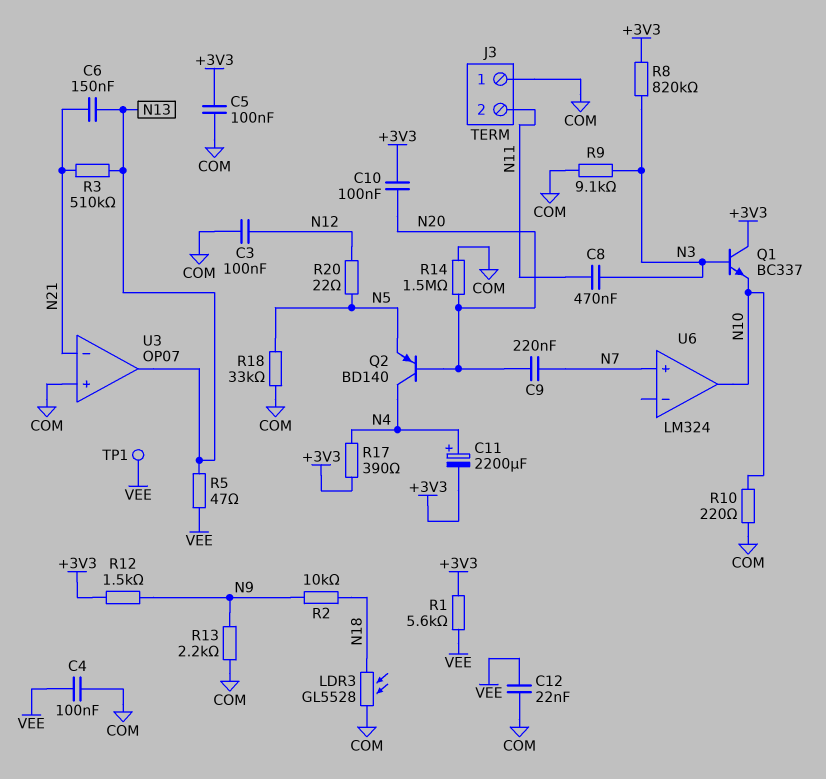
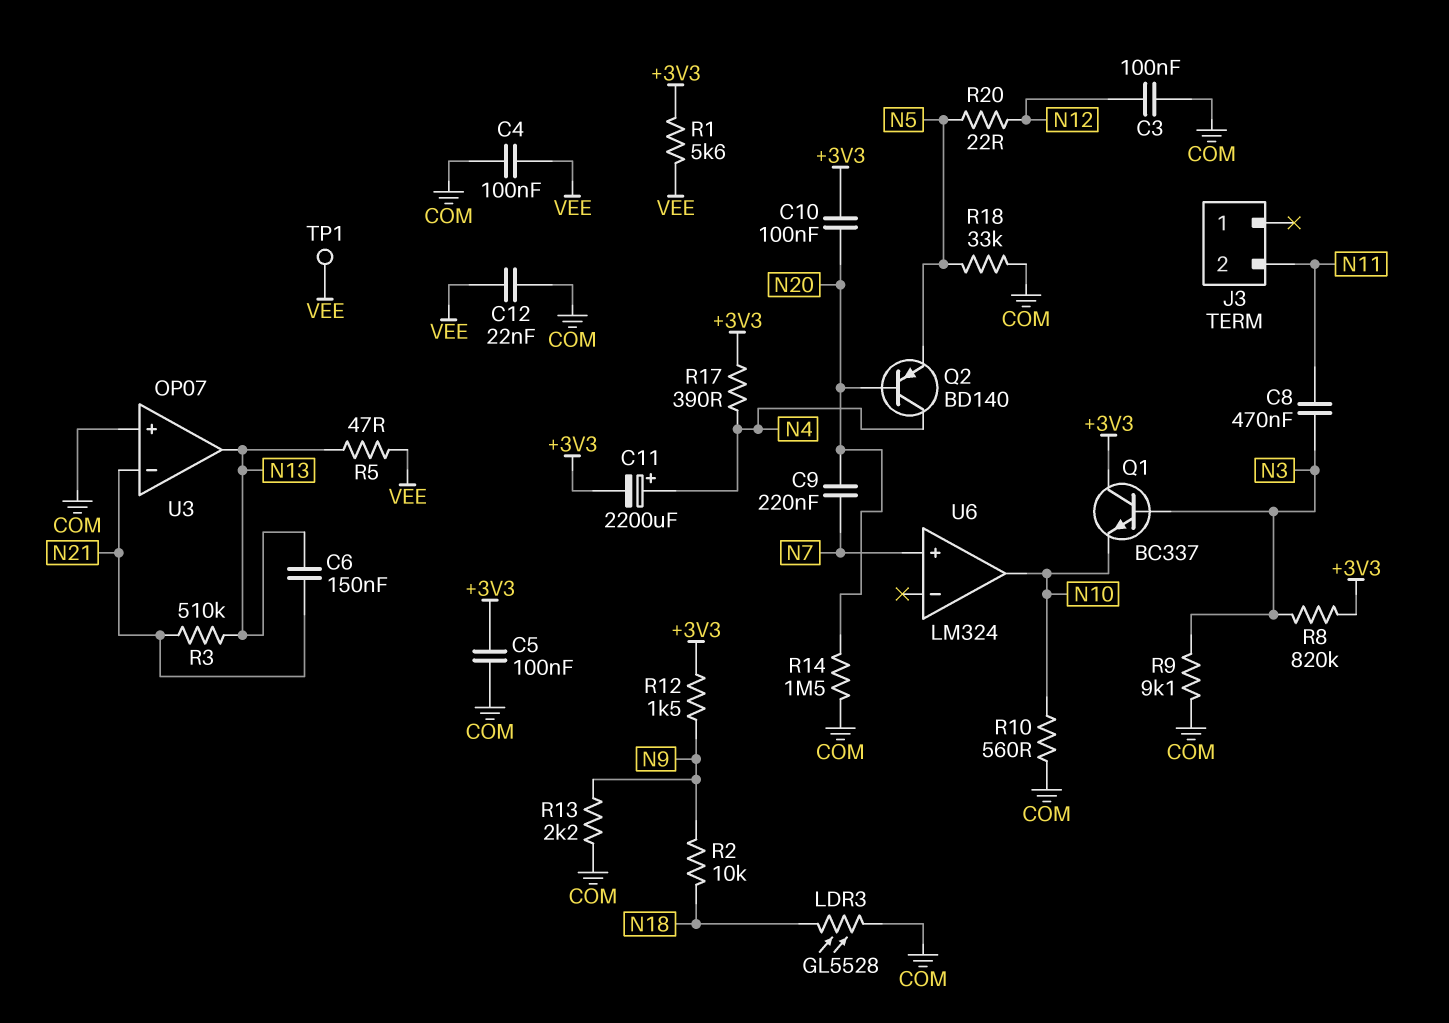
J3 pin 1: COM -> none
R10: 220 (COM, N10) -> 560 (COM, N10)

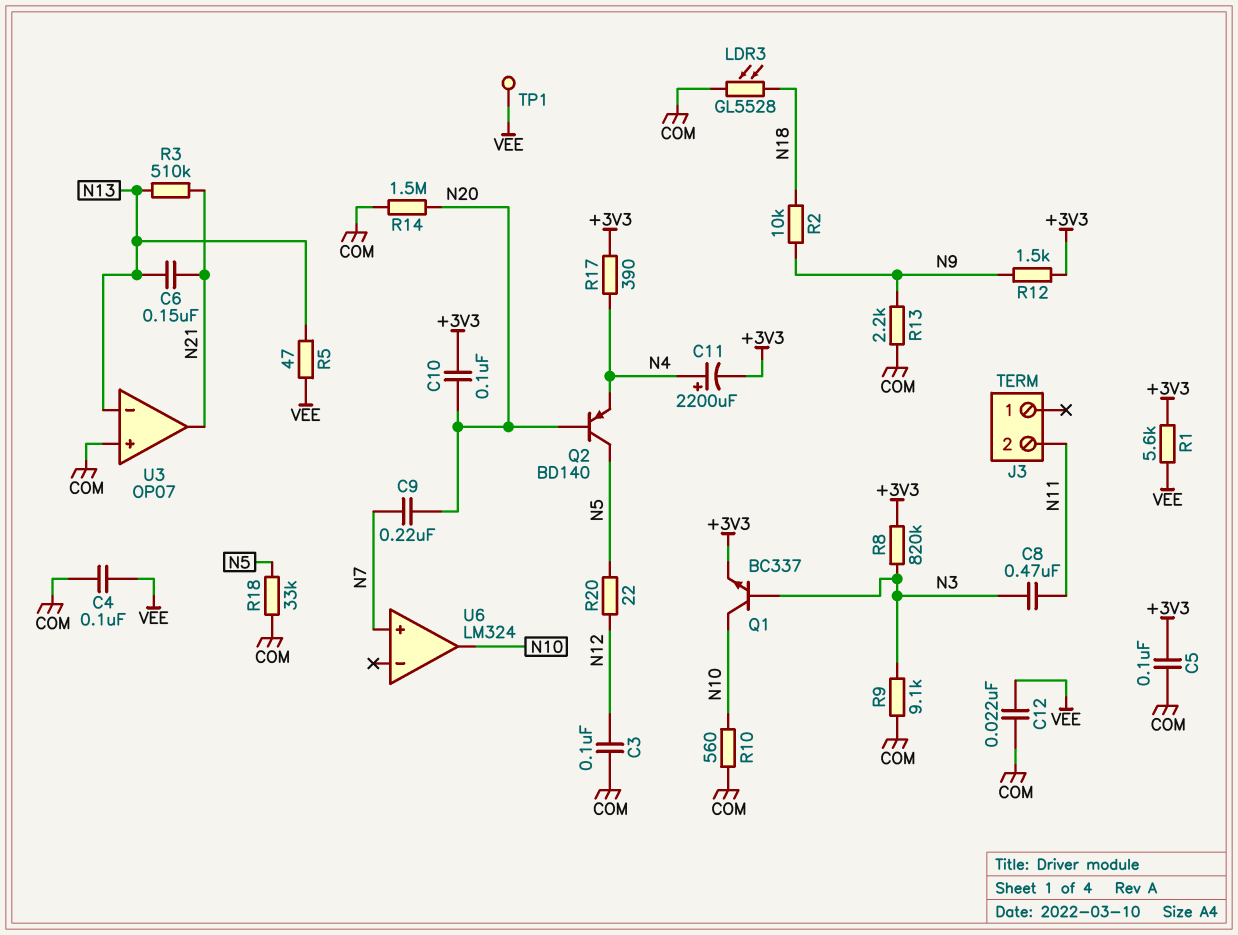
Q1: NPN BC337 (B N3, C +3V3, E N10) -> NPN BC337 (B N3, C N10, E +3V3)
Q2: PNP BD140 (B N20, C N4, E N5) -> PNP BD140 (B N20, C N5, E N4)
U3 pin in-: N21 -> N13
U3 pin out: N13 -> N21

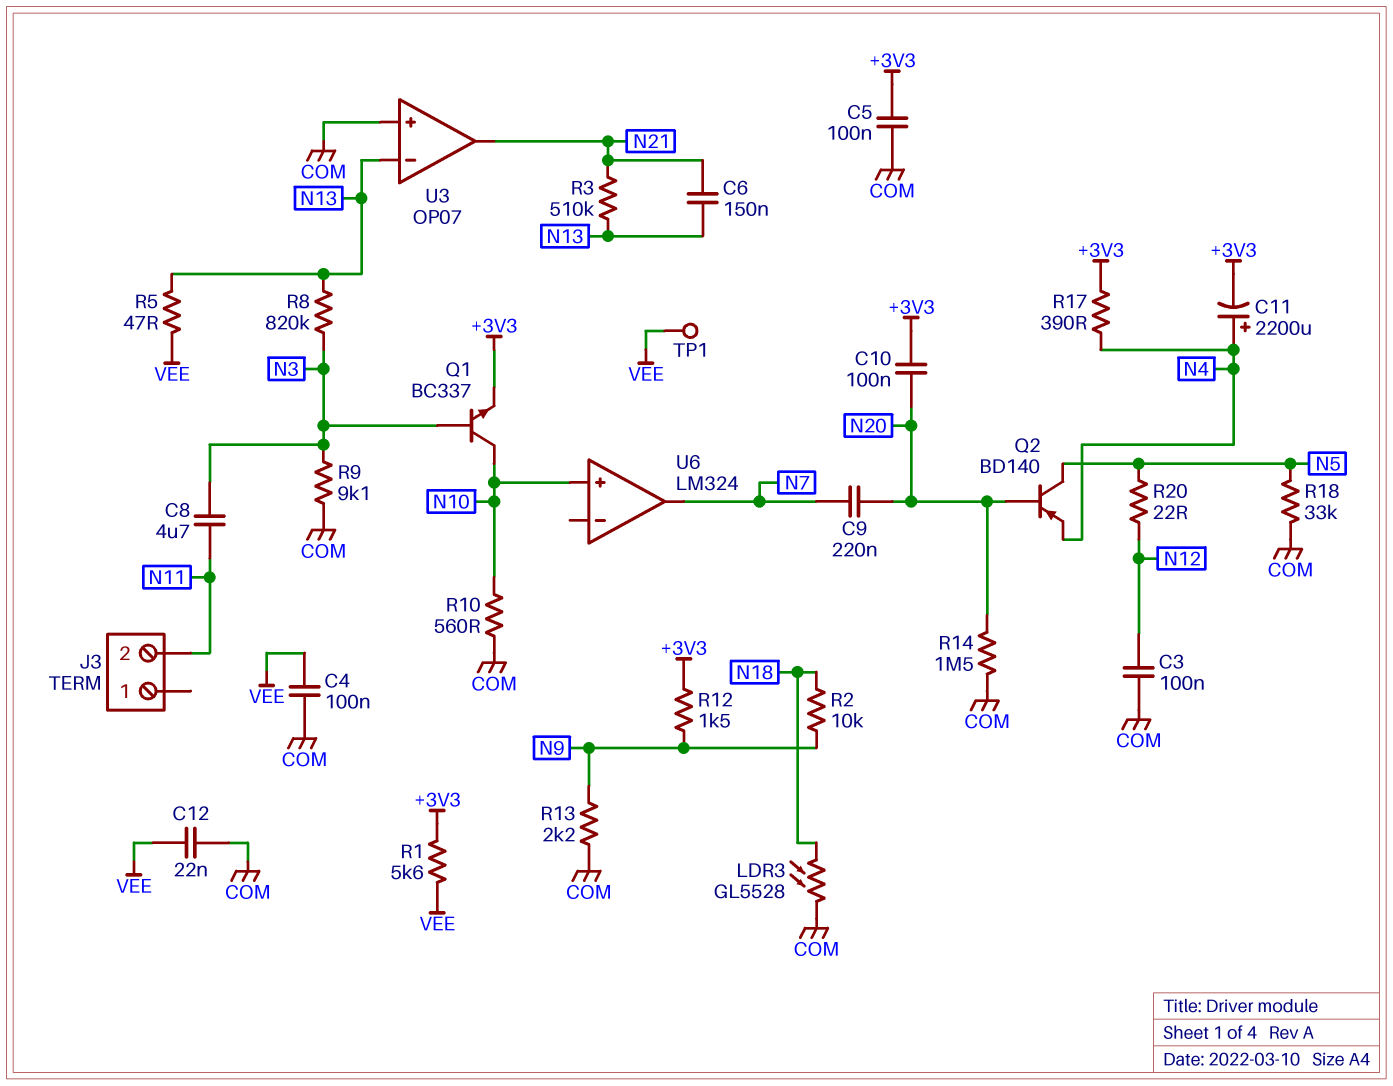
C8: 470nF (N3, N11) -> 4.7uF (N3, N11)
R8: 820k (+3V3, N3) -> 820k (N3, N13)
U6 pin in+: N7 -> N10
U6 pin out: N10 -> N7

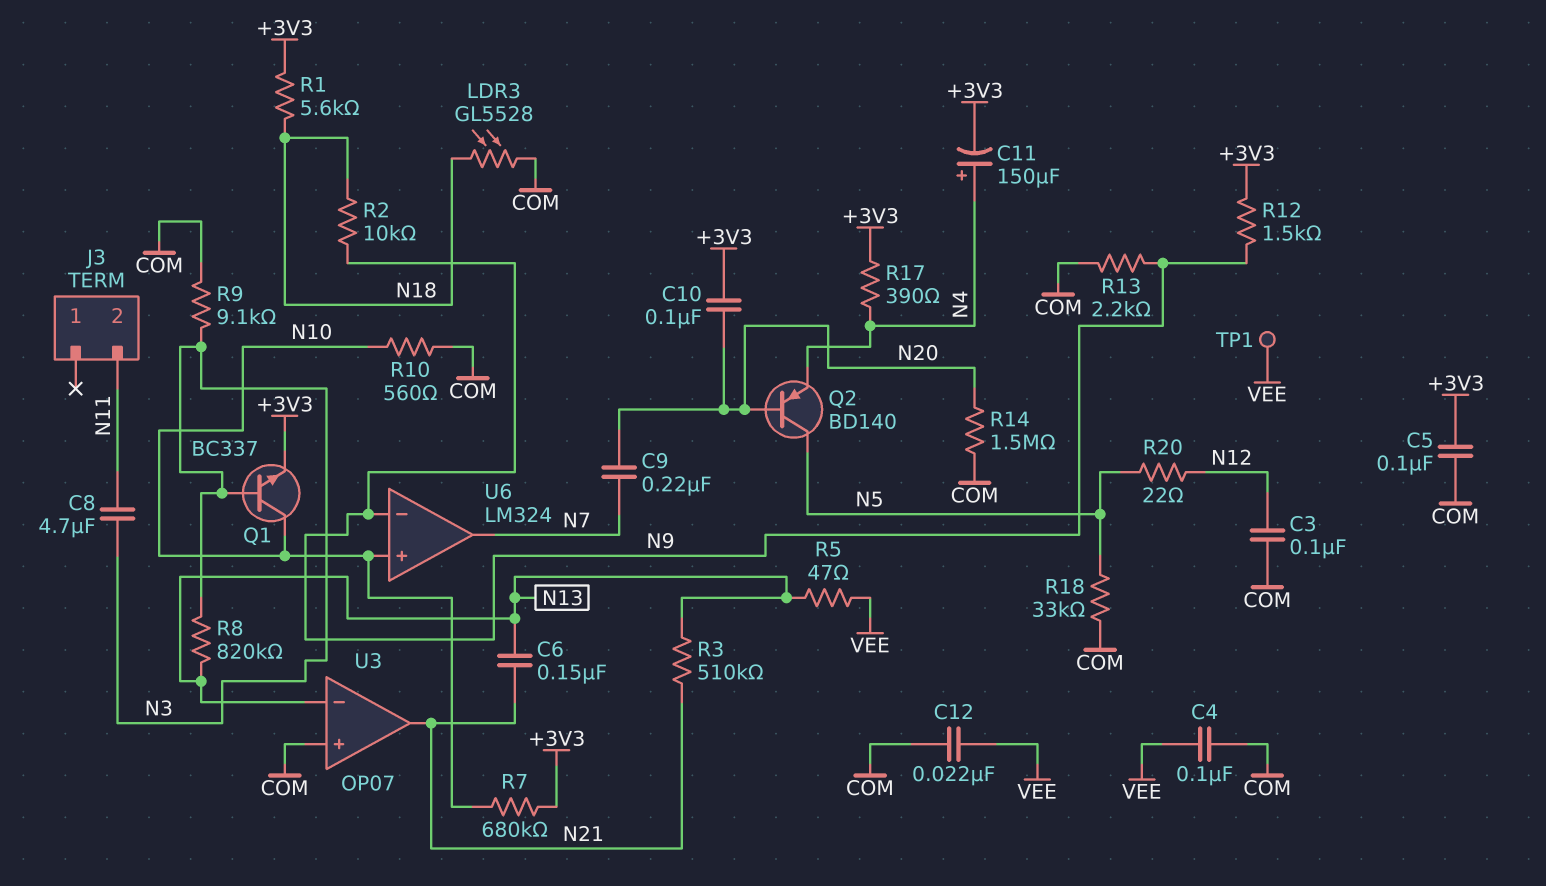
C11: 2200uF (plus N4, minus +3V3) -> 150uF (plus N4, minus +3V3)
R1: 5.6k (+3V3, VEE) -> 5.6k (+3V3, N18)
R7: none -> 680k (+3V3, N10)
U6 pin in-: none -> N9

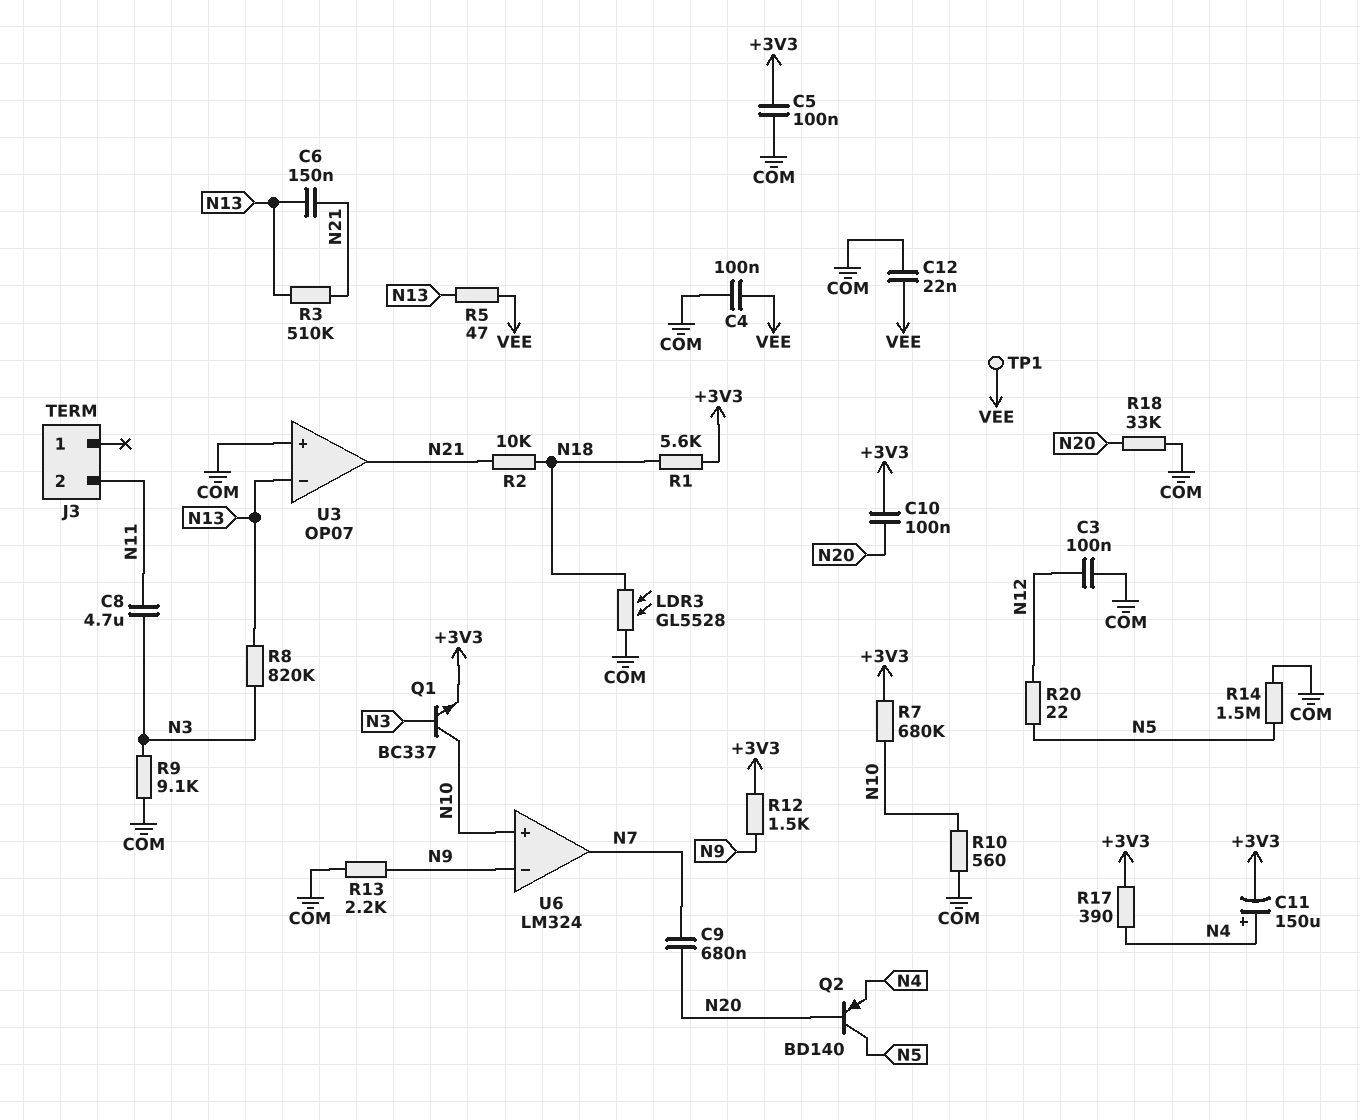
C9: 220nF (N7, N20) -> 680nF (N7, N20)
R2: 10k (N9, N18) -> 10k (N18, N21)
R14: 1.5M (COM, N20) -> 1.5M (COM, N5)
R18: 33k (COM, N5) -> 33k (COM, N20)

